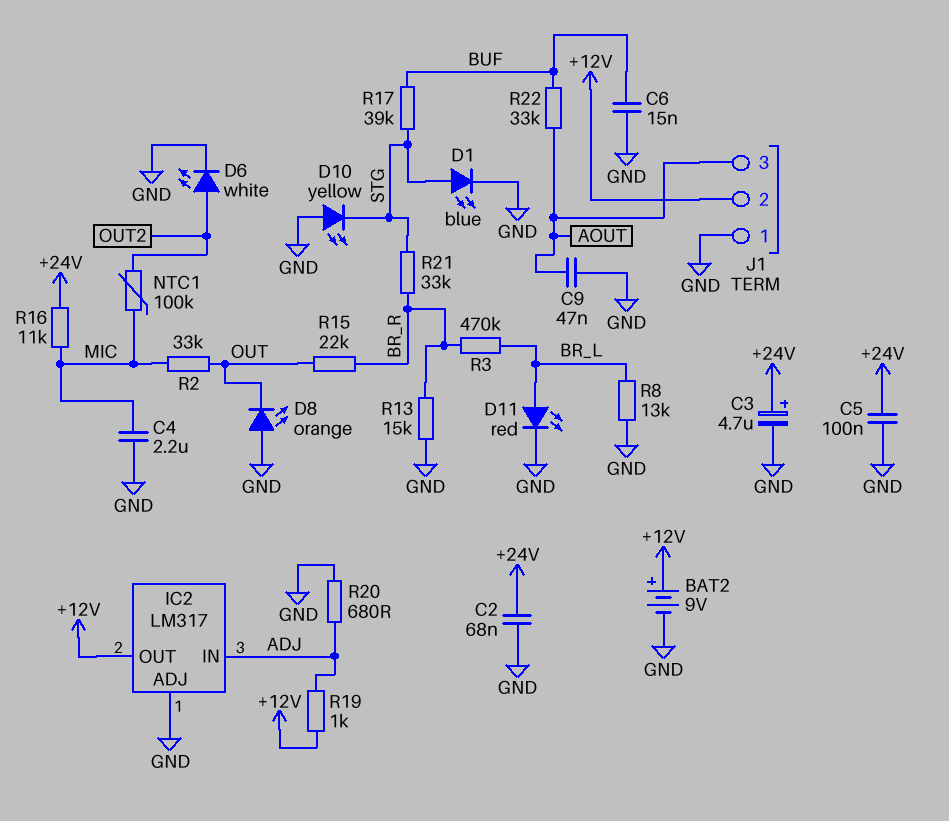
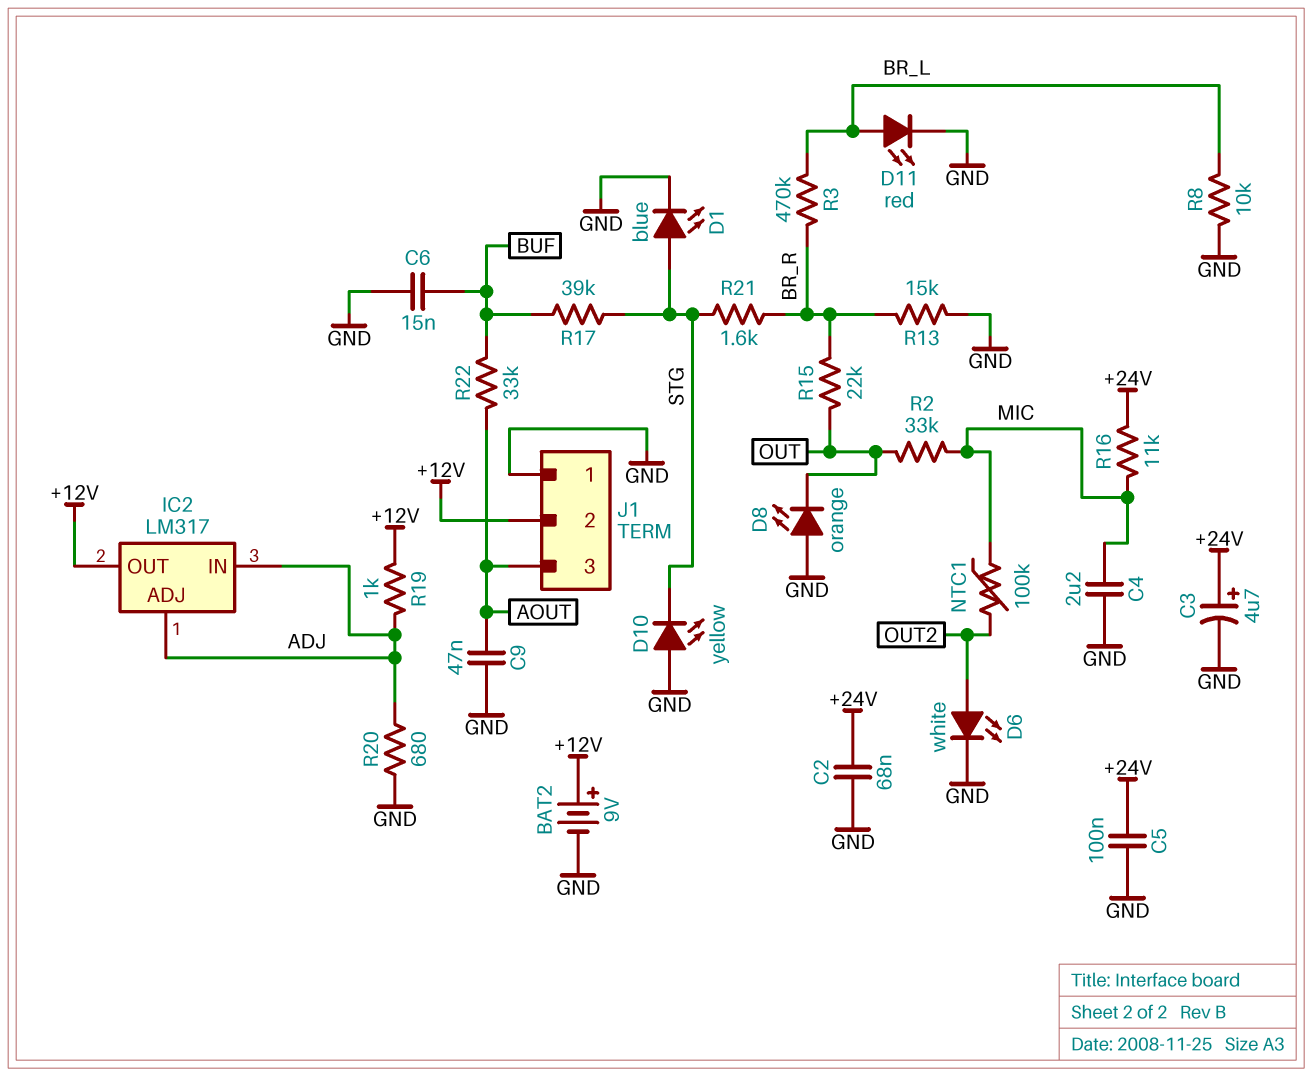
IC2 pin ADJ: GND -> ADJ
R8: 13k (BR_L, GND) -> 10k (BR_L, GND)
R21: 33k (BR_R, STG) -> 1.6k (BR_R, STG)

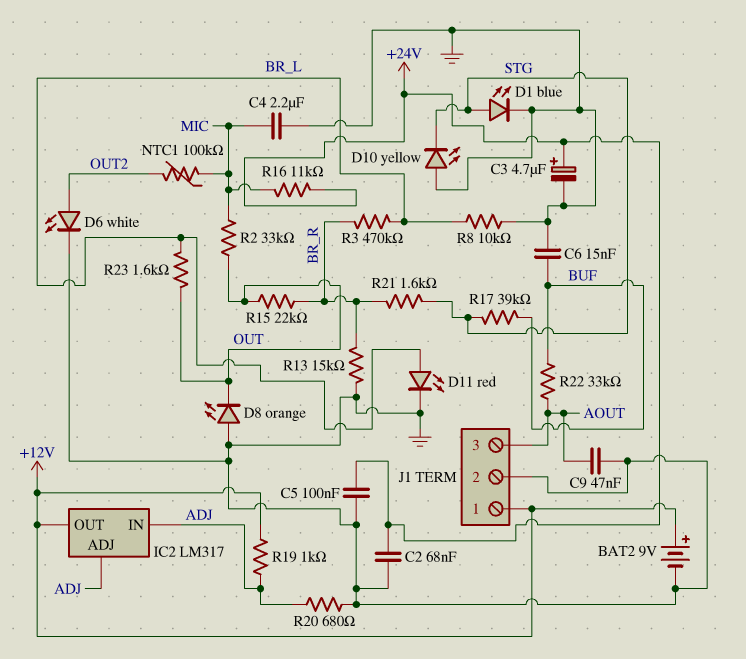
J1 pin 1: GND -> +12V
J1 pin 2: +12V -> GND
R23: none -> 1.6k (BR_L, OUT)

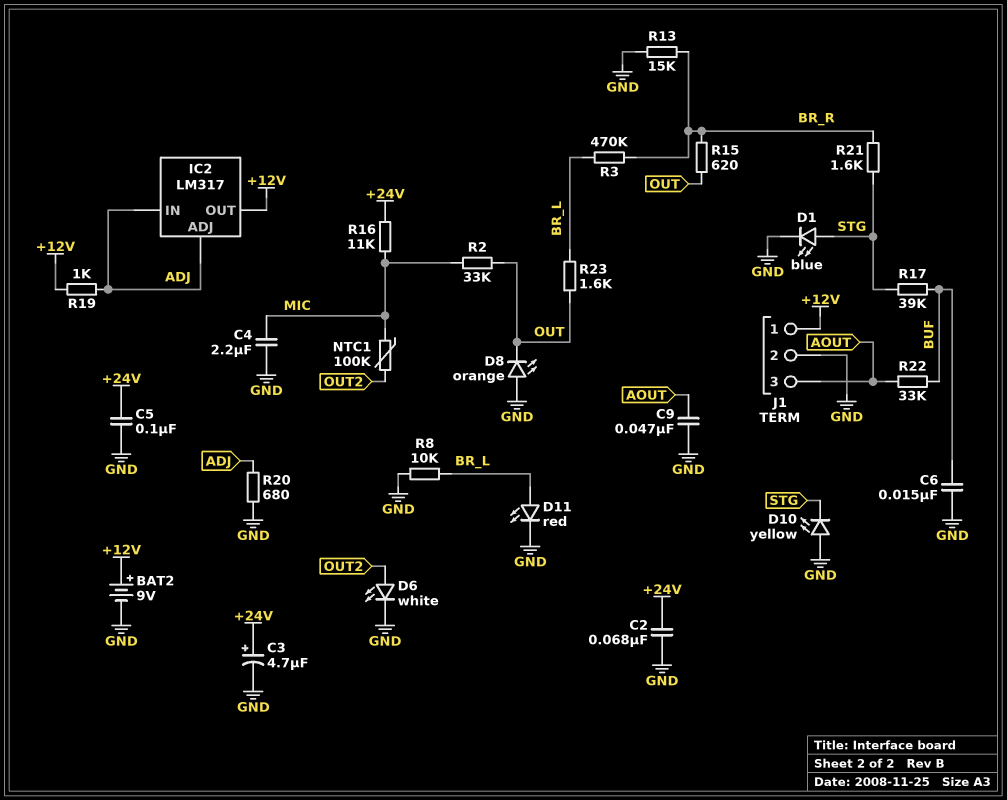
R15: 22k (BR_R, OUT) -> 620 (BR_R, OUT)

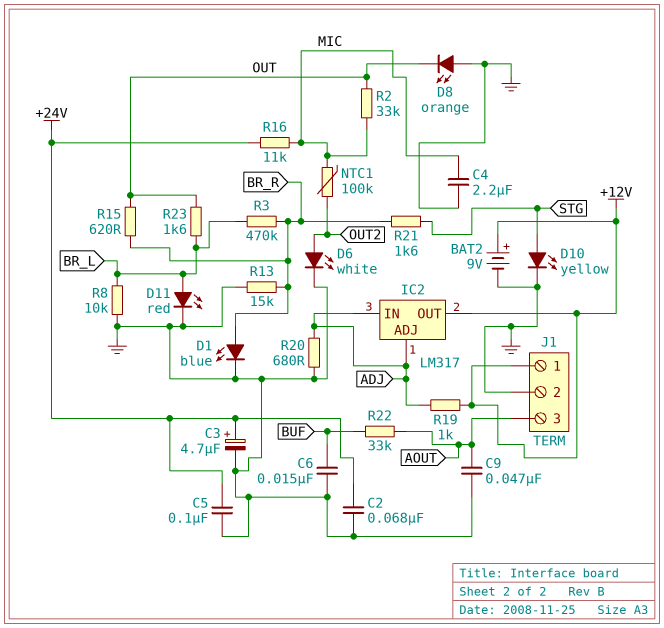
D1: LED blue (A STG, K GND) -> LED blue (A BR_R, K GND)
D10: LED yellow (A GND, K STG) -> LED yellow (A STG, K GND)
R17: 39k (BUF, STG) -> none

